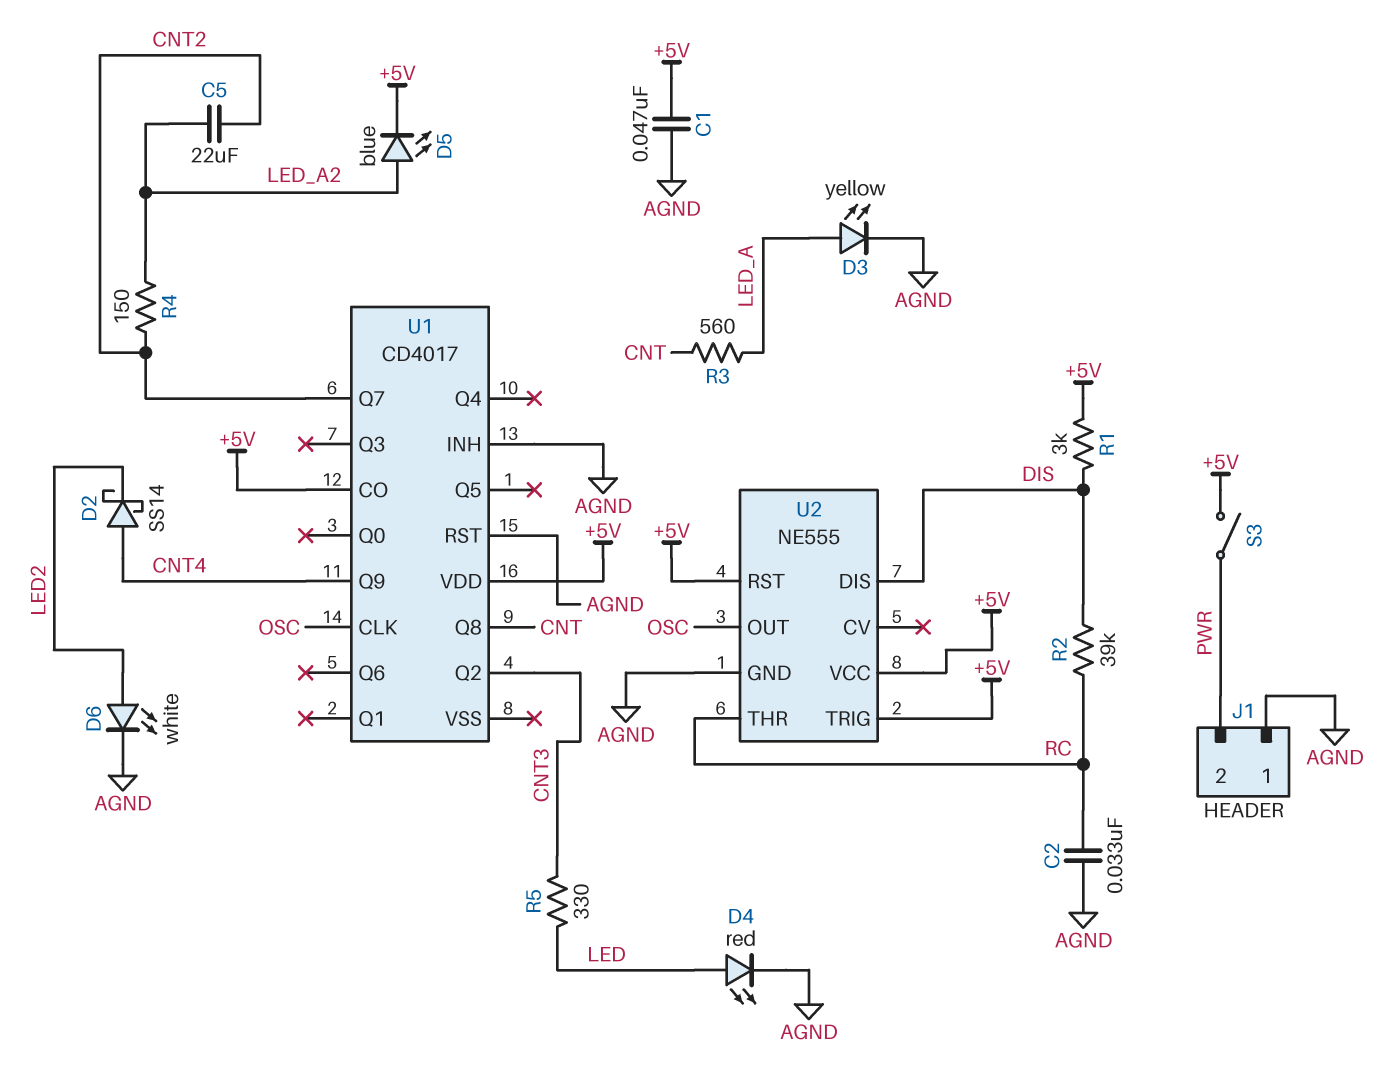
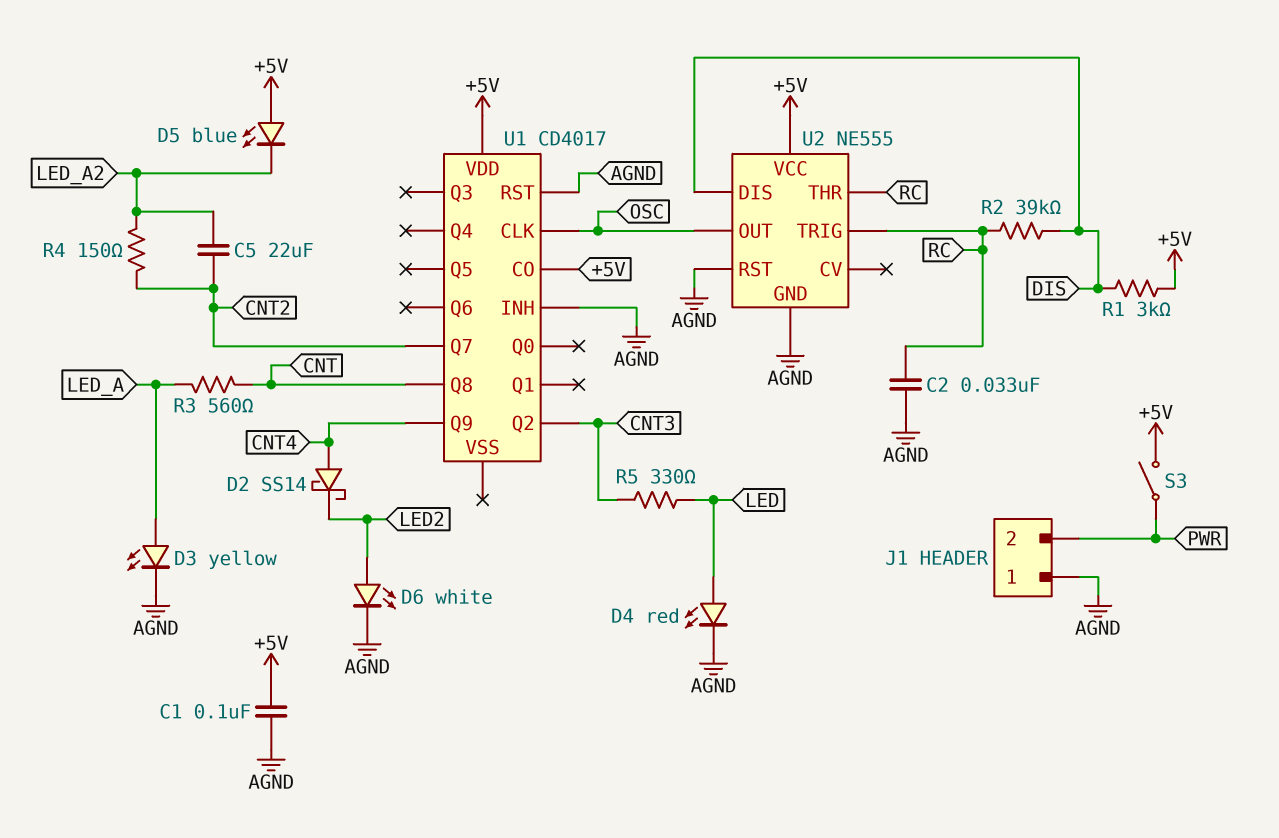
C1: 47nF (+5V, AGND) -> 100nF (+5V, AGND)
D5: LED blue (A LED_A2, K +5V) -> LED blue (A +5V, K LED_A2)
U2 pin RST: +5V -> AGND
U2 pin TRIG: +5V -> RC

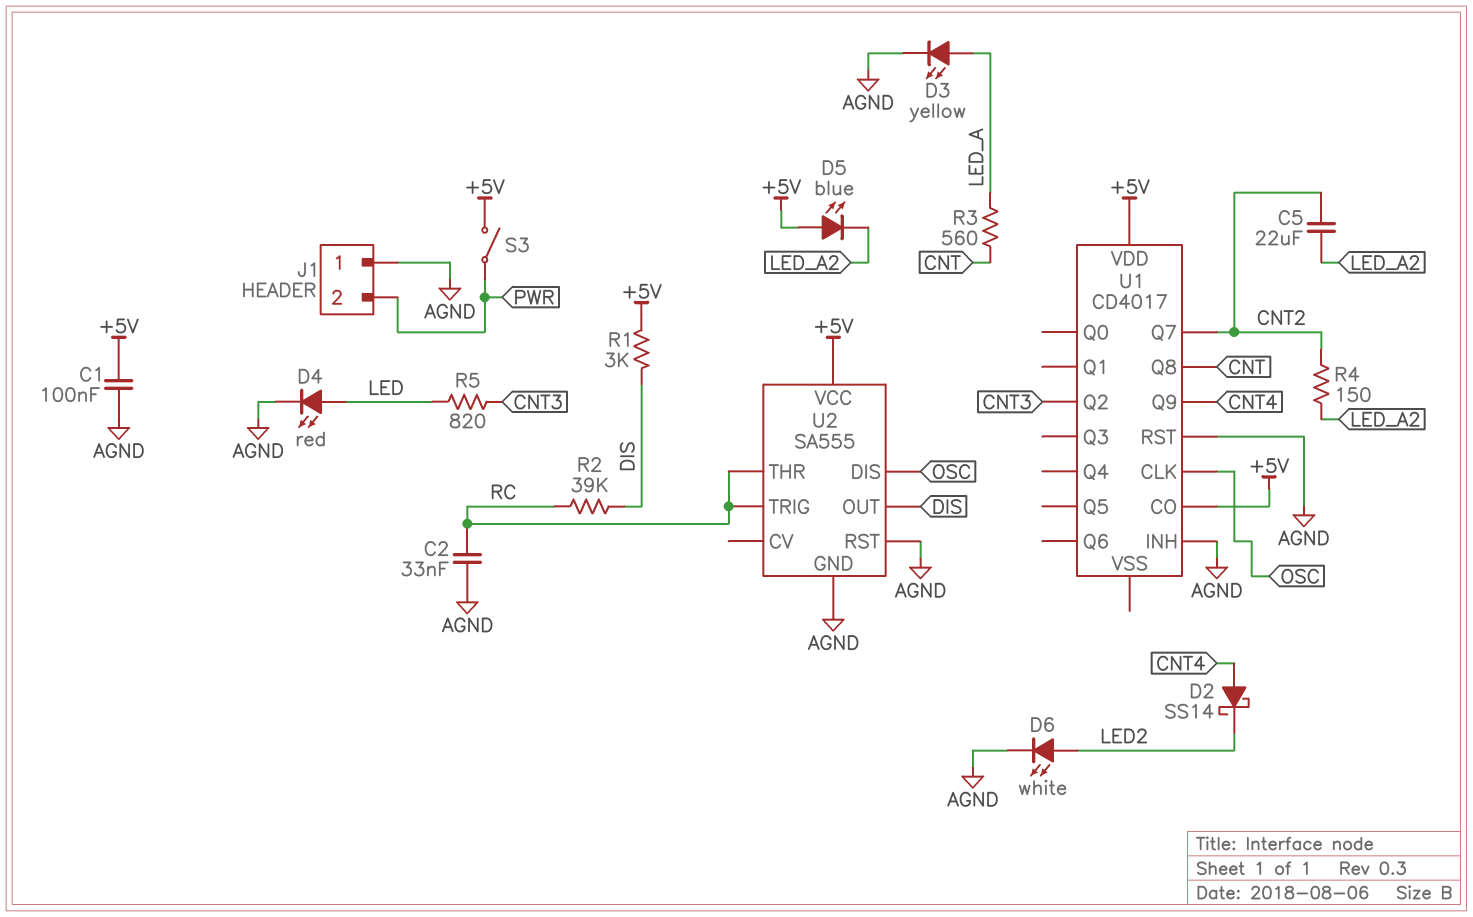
R5: 330 (CNT3, LED) -> 820 (CNT3, LED)
U2: NE555 -> SA555
U2 pin DIS: DIS -> OSC
U2 pin OUT: OSC -> DIS

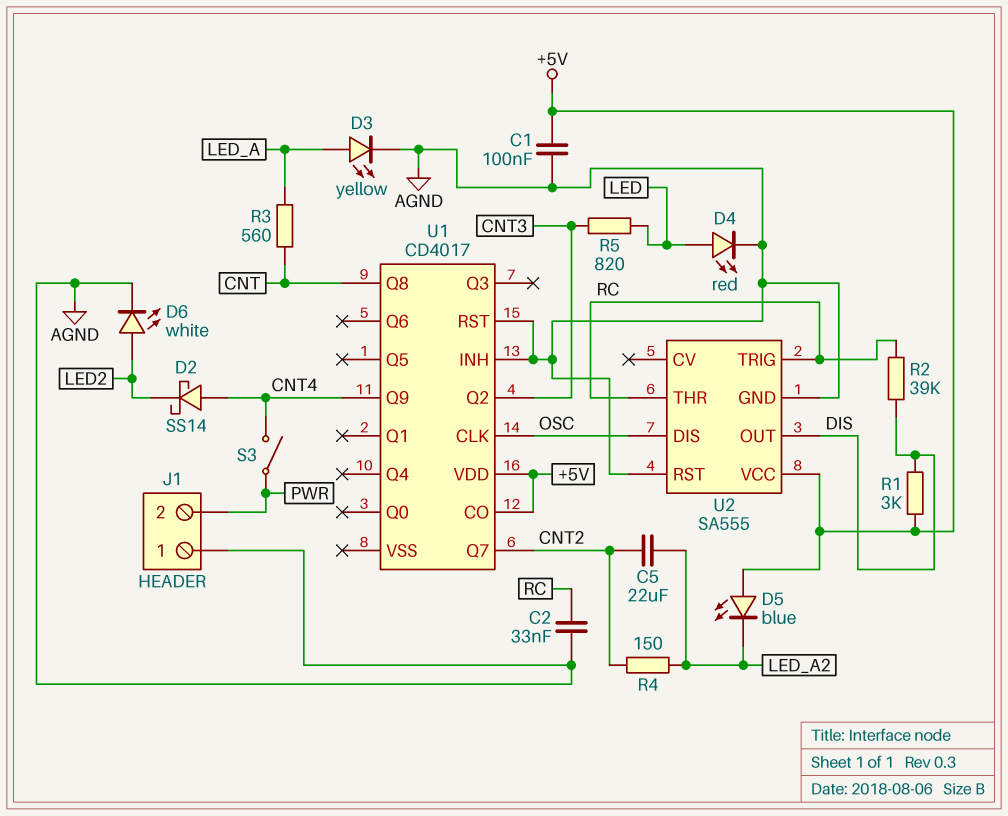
S3: switch (+5V, PWR) -> switch (CNT4, PWR)

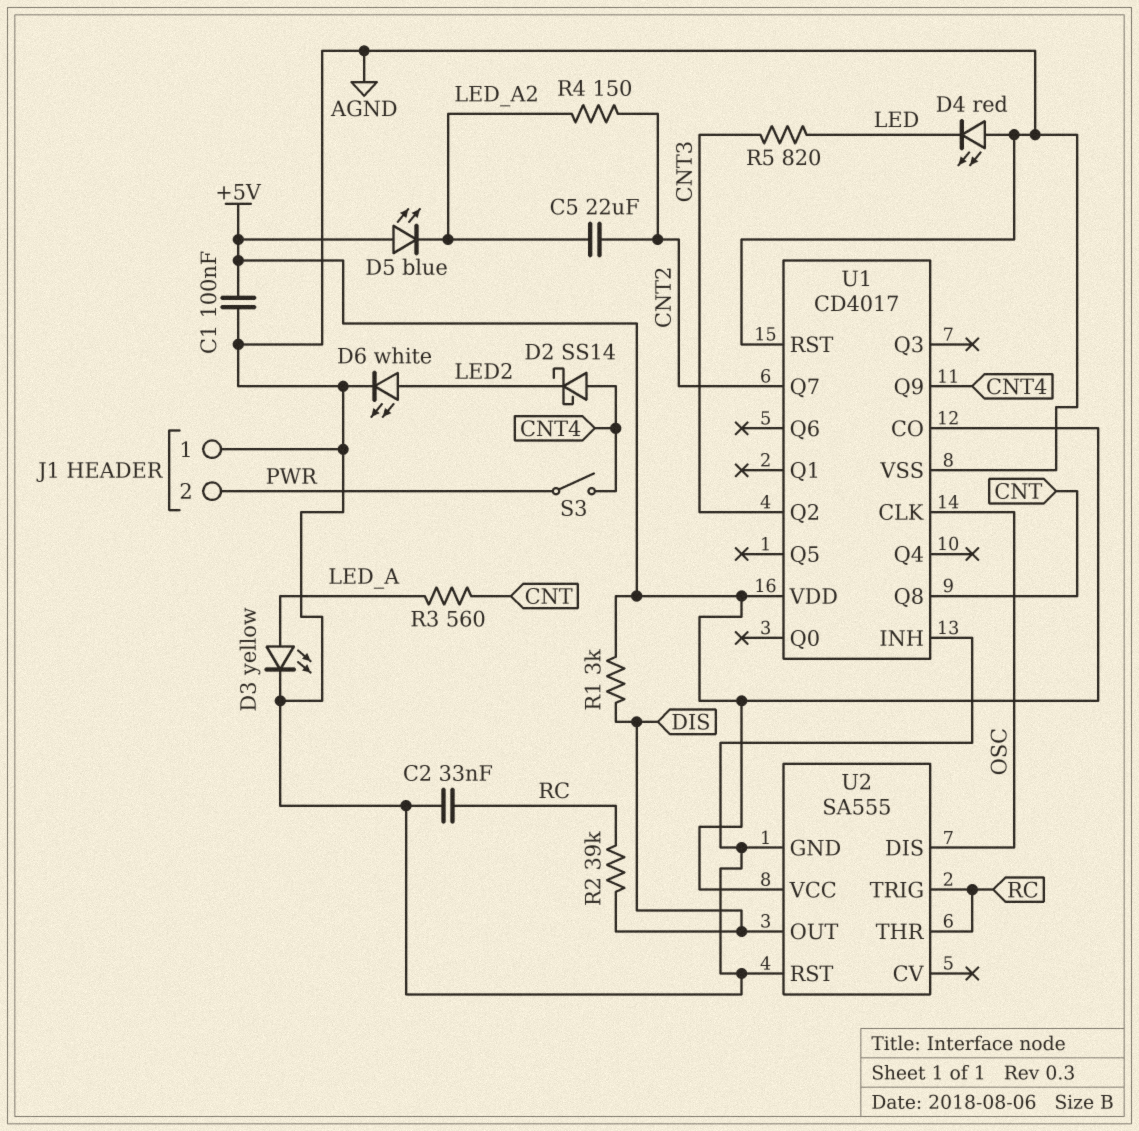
D4: LED red (A LED, K AGND) -> LED red (A AGND, K LED)
U1 pin VSS: none -> AGND

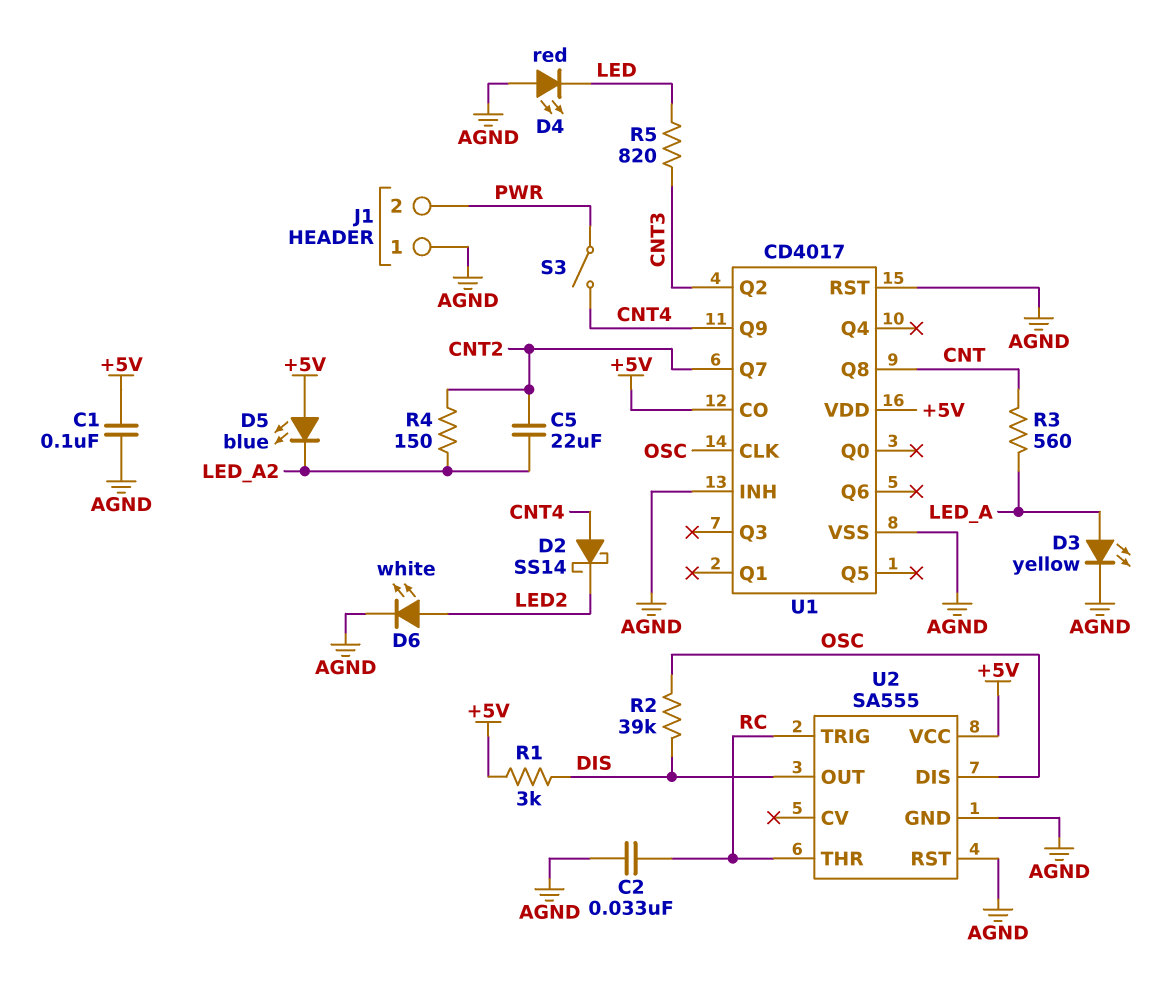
R2: 39k (DIS, RC) -> 39k (DIS, OSC)

